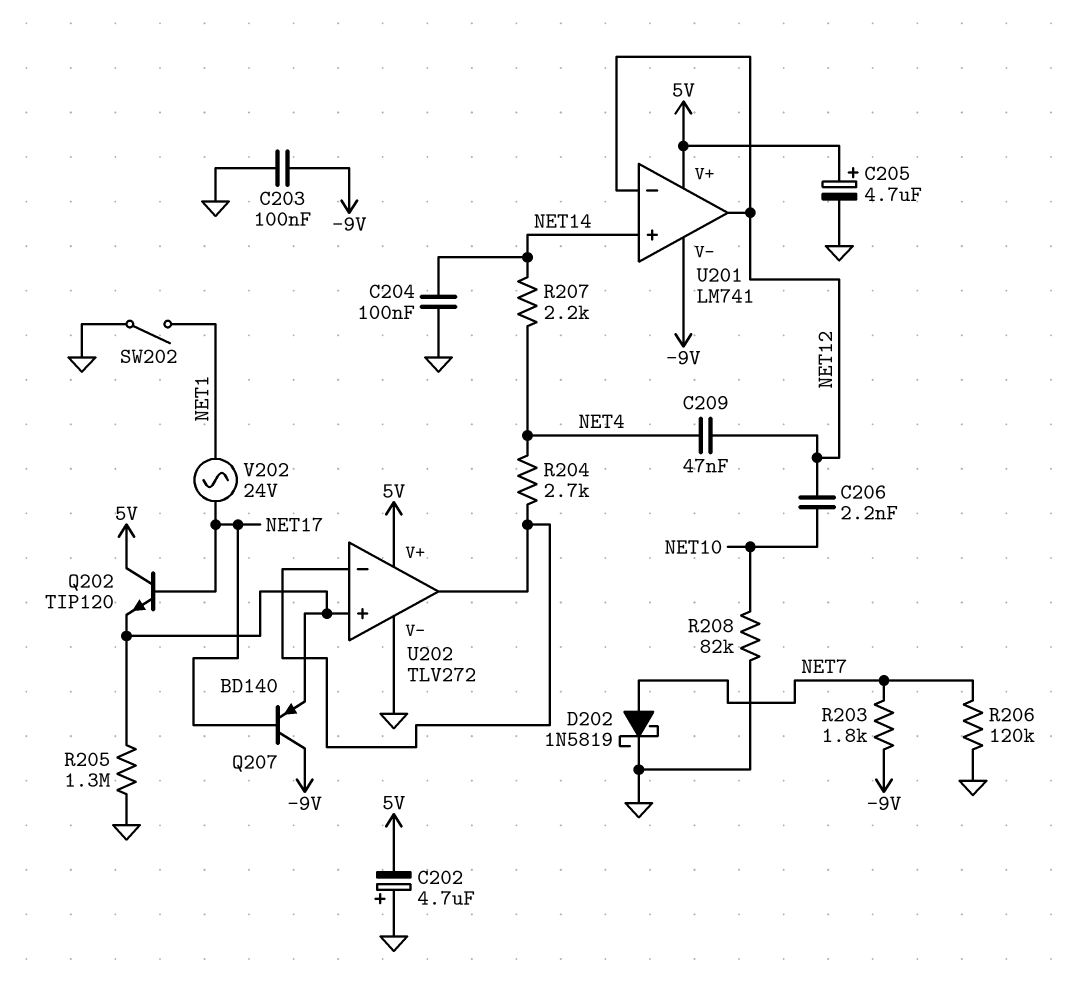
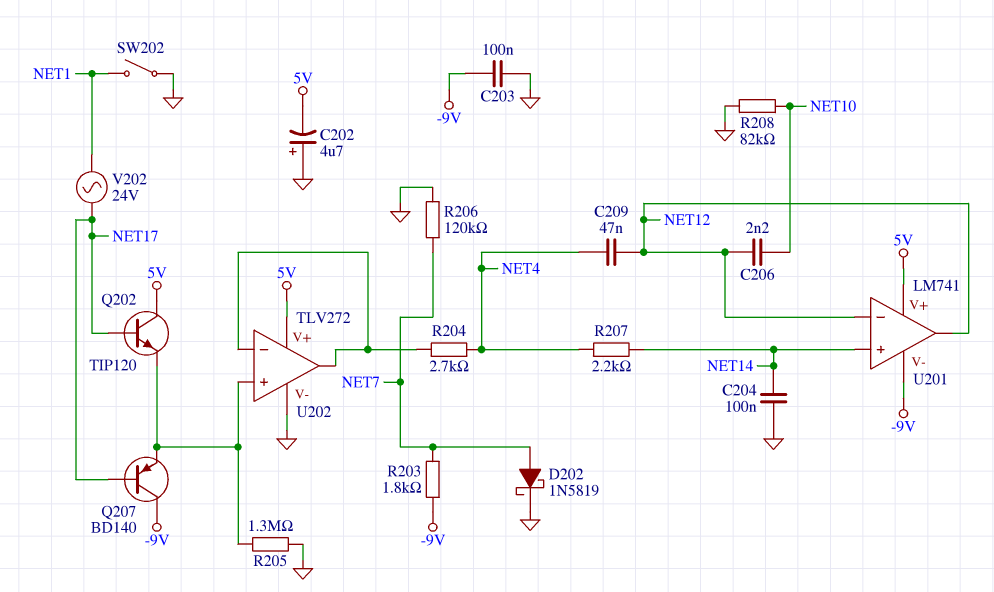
C205: 4.7uF (plus 5V, minus GND) -> none

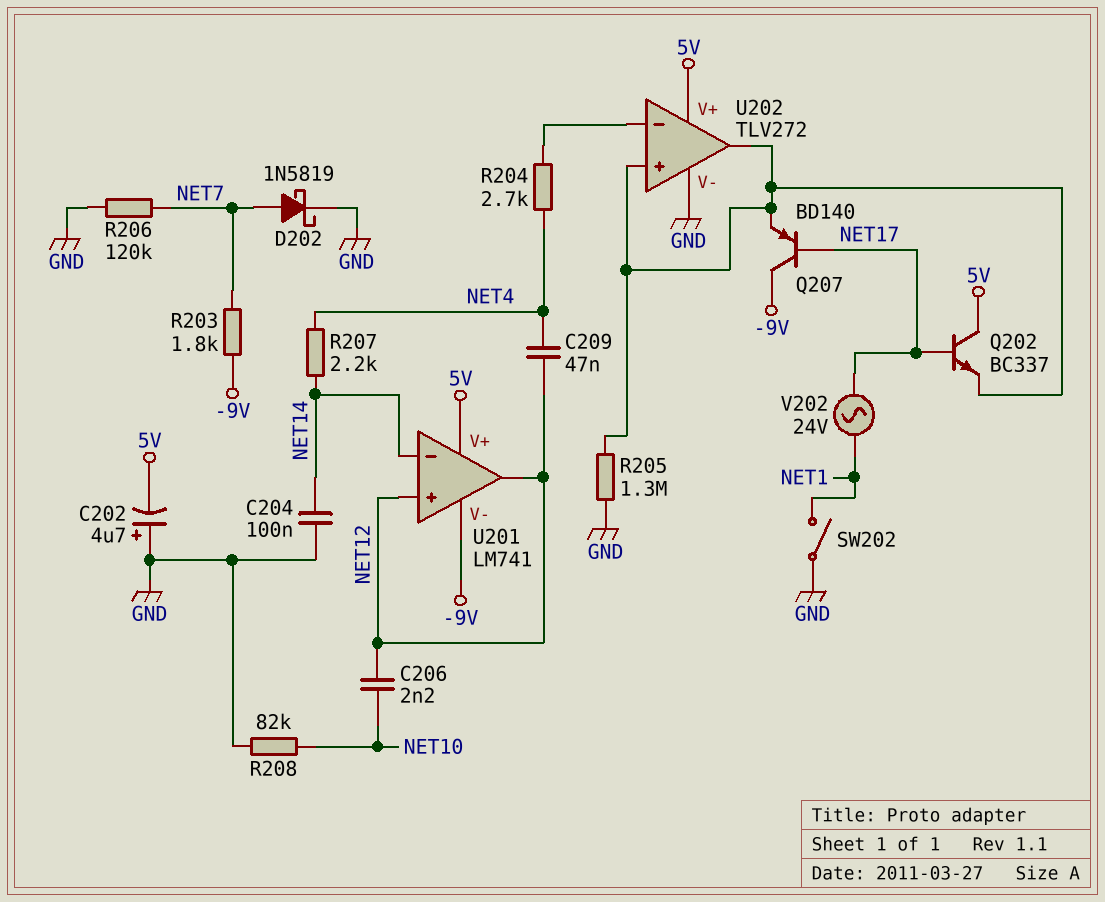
C203: 100nF (-9V, GND) -> none
Q202: NPN TIP120 (B NET17, C 5V, E U202/in+) -> NPN BC337 (B NET17, C 5V, E U202/in+)
U201 pin in+: NET14 -> NET12
U201 pin in-: NET12 -> NET14
U202 pin out: U202/in- -> U202/in+

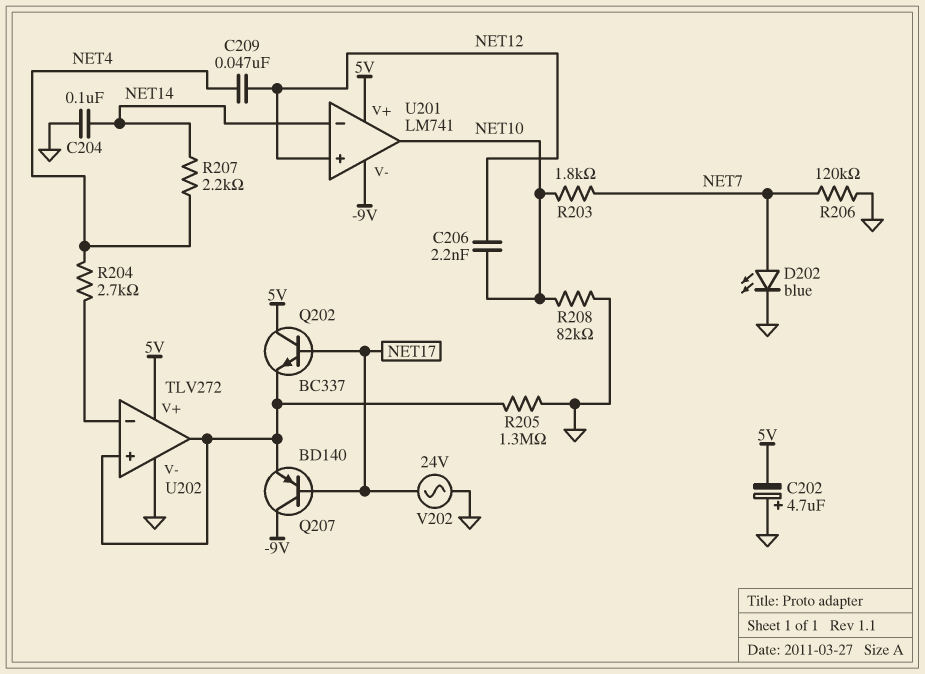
D202: schottky 1N5819 (A NET7, K GND) -> LED blue (A NET7, K GND)
R203: 1.8k (-9V, NET7) -> 1.8k (NET7, NET10)
SW202: switch (GND, NET1) -> none
U201 pin out: NET12 -> NET10
V202: AC 24V (NET1, NET17) -> AC 24V (GND, NET17)

